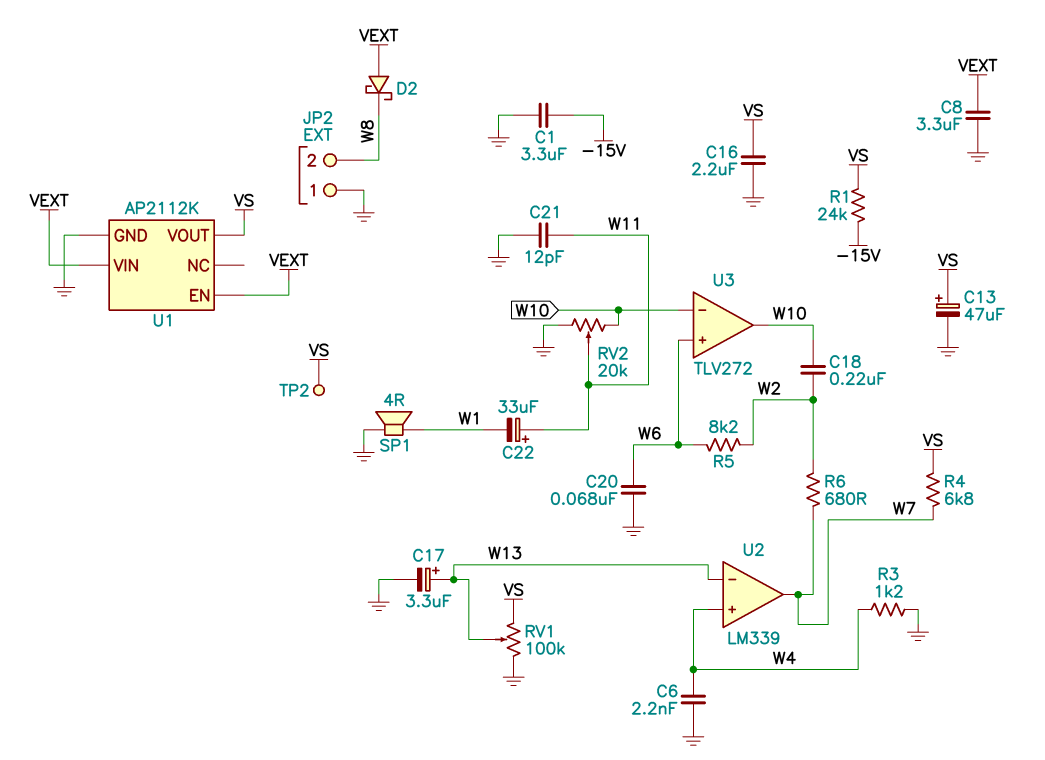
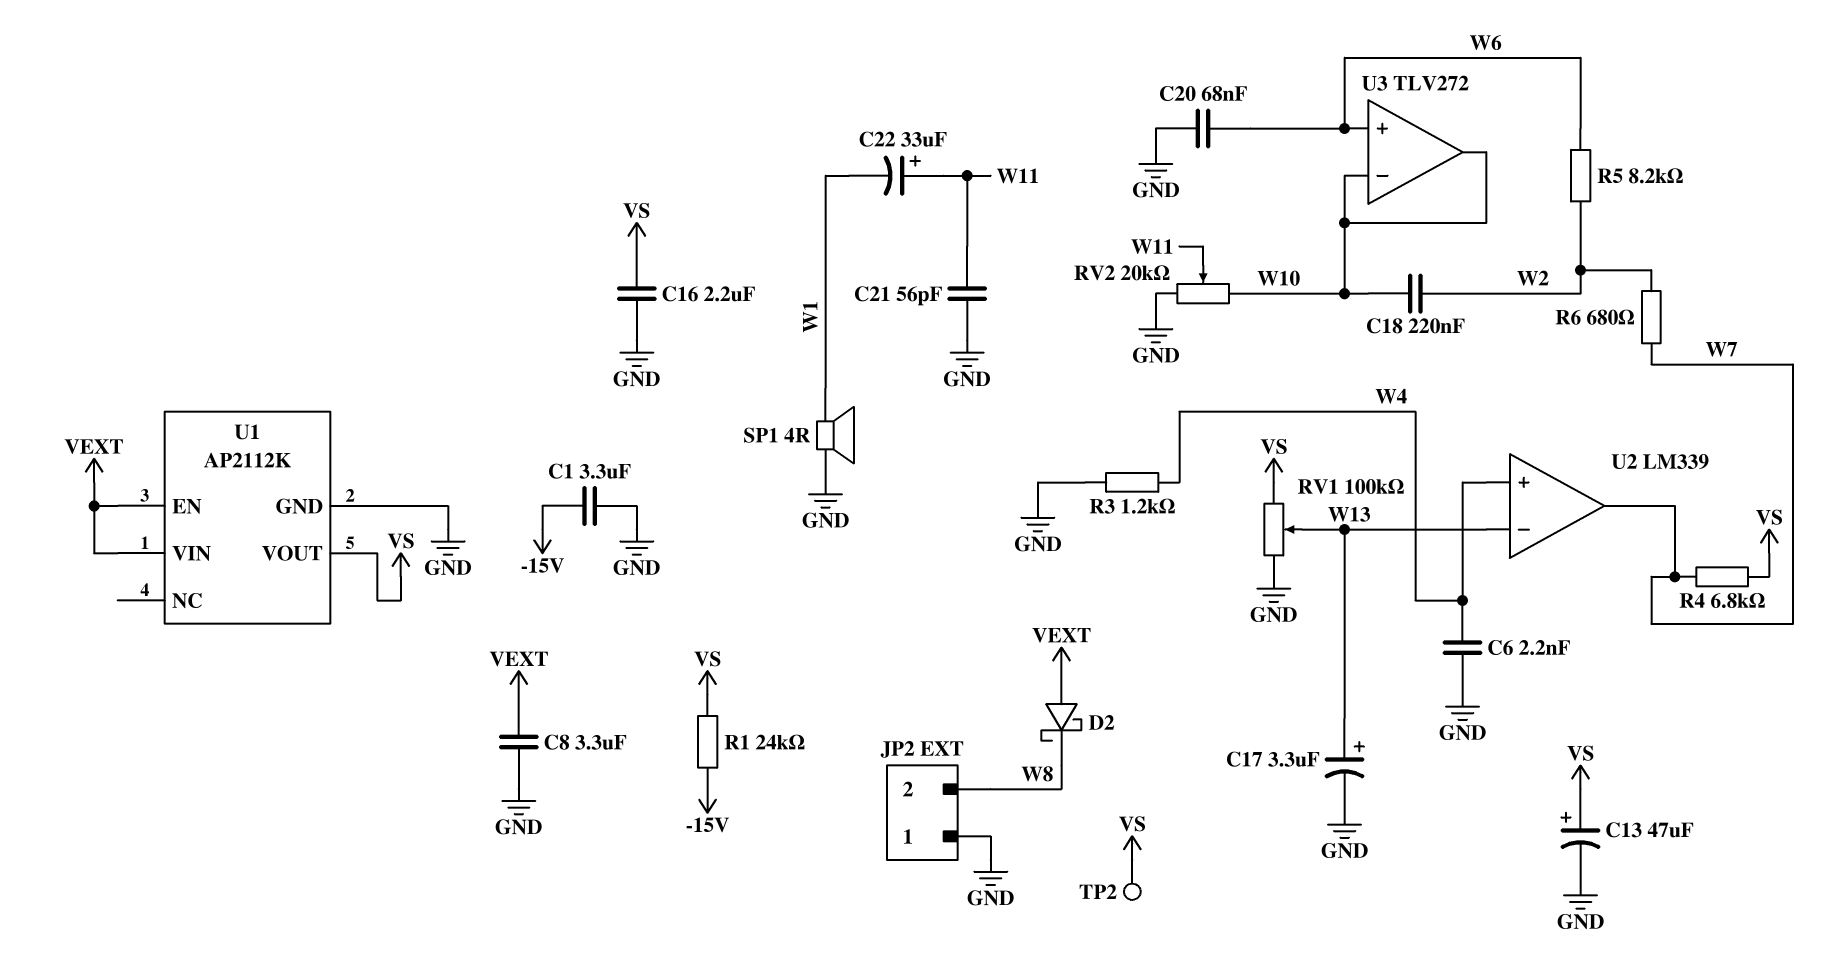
C21: 12pF (GND, W11) -> 56pF (GND, W11)

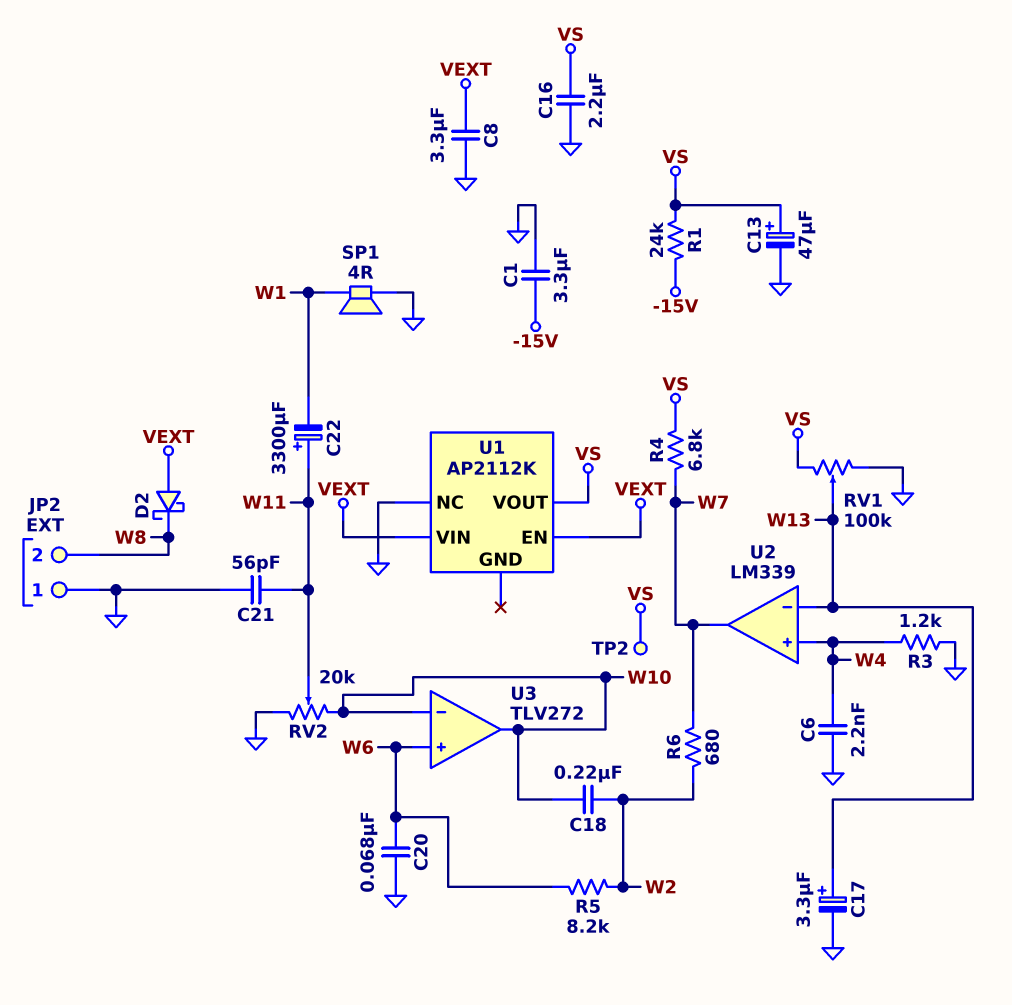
C22: 33uF (plus W11, minus W1) -> 3300uF (plus W11, minus W1)
U1 pin GND: GND -> none
U1 pin NC: none -> GND

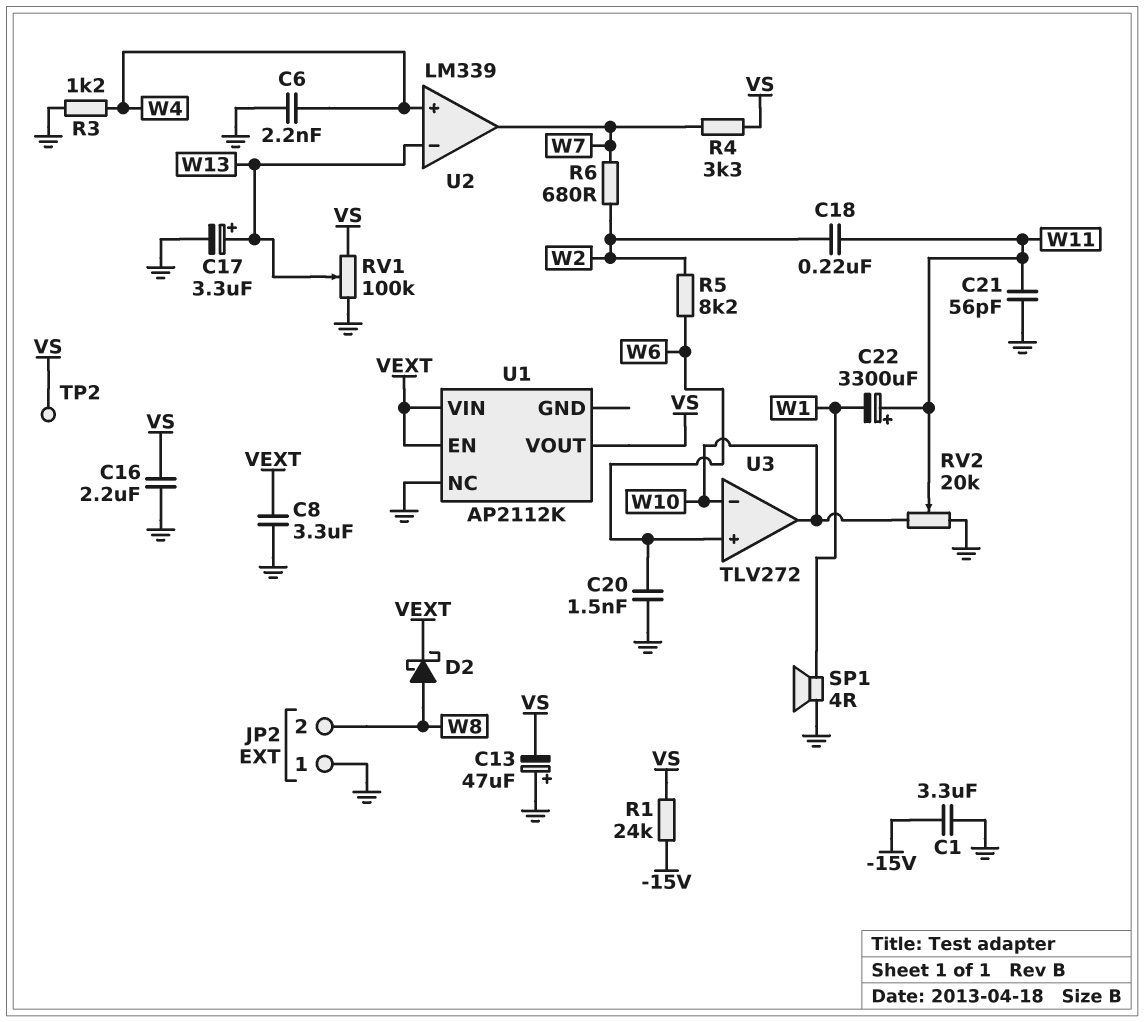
C13: 47uF (plus VS, minus GND) -> 47uF (plus GND, minus VS)
C18: 220nF (W2, W10) -> 220nF (W2, W11)
C20: 68nF (GND, W6) -> 1.5nF (GND, W6)
D2: schottky (A VEXT, K W8) -> schottky (A W8, K VEXT)
R4: 6.8k (VS, W7) -> 3.3k (VS, W7)

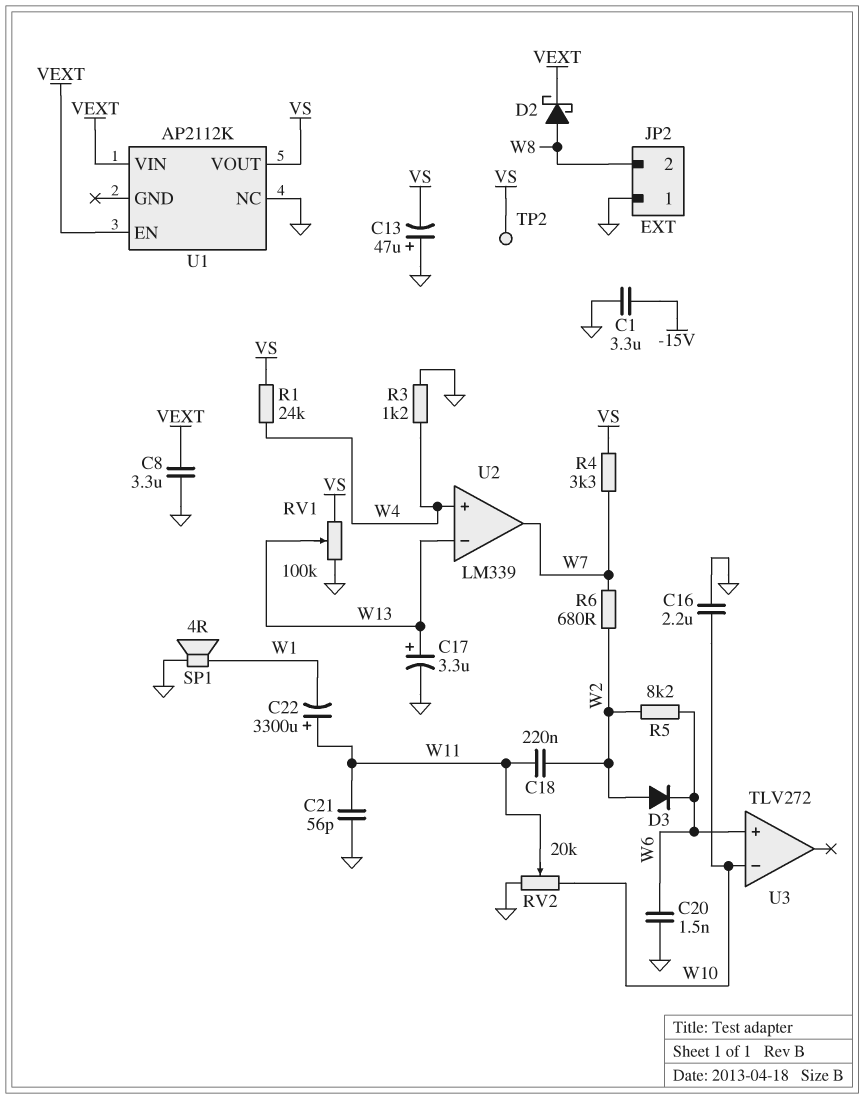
C6: 2.2nF (GND, W4) -> none
C16: 2.2uF (GND, VS) -> 2.2uF (GND, W10)
D3: none -> diode (A W2, K W6)
R1: 24k (-15V, VS) -> 24k (VS, W4)
U3 pin out: W10 -> none

